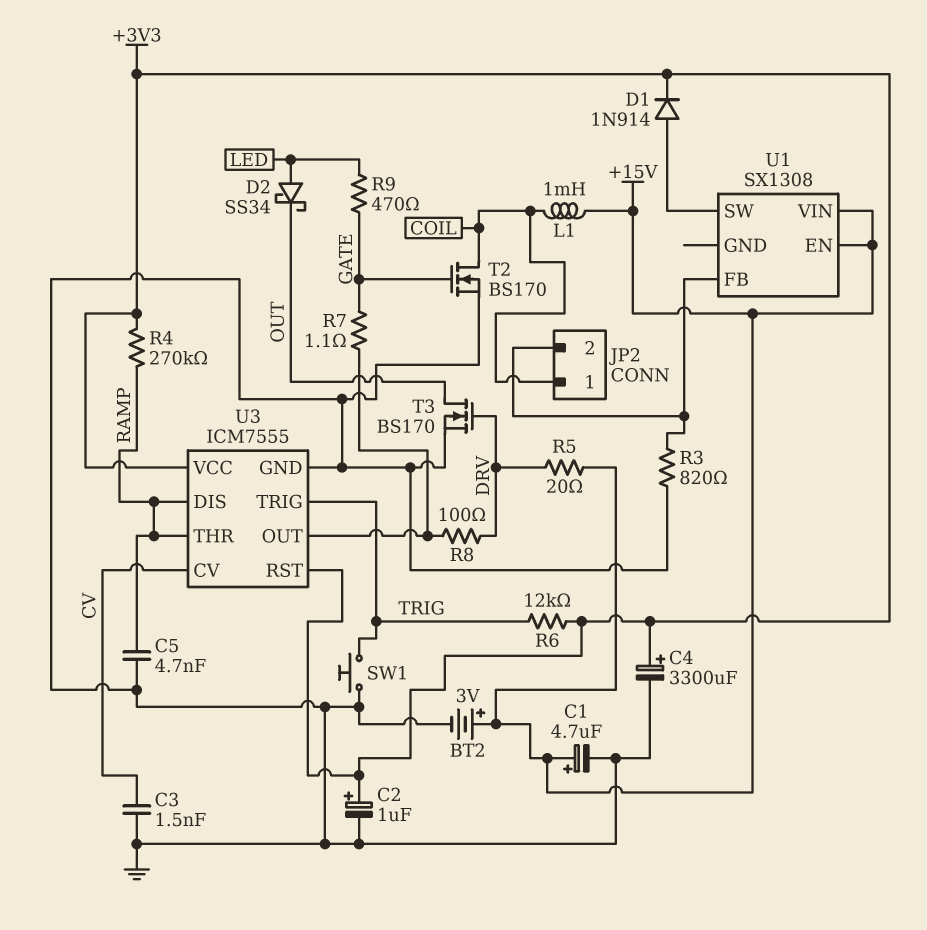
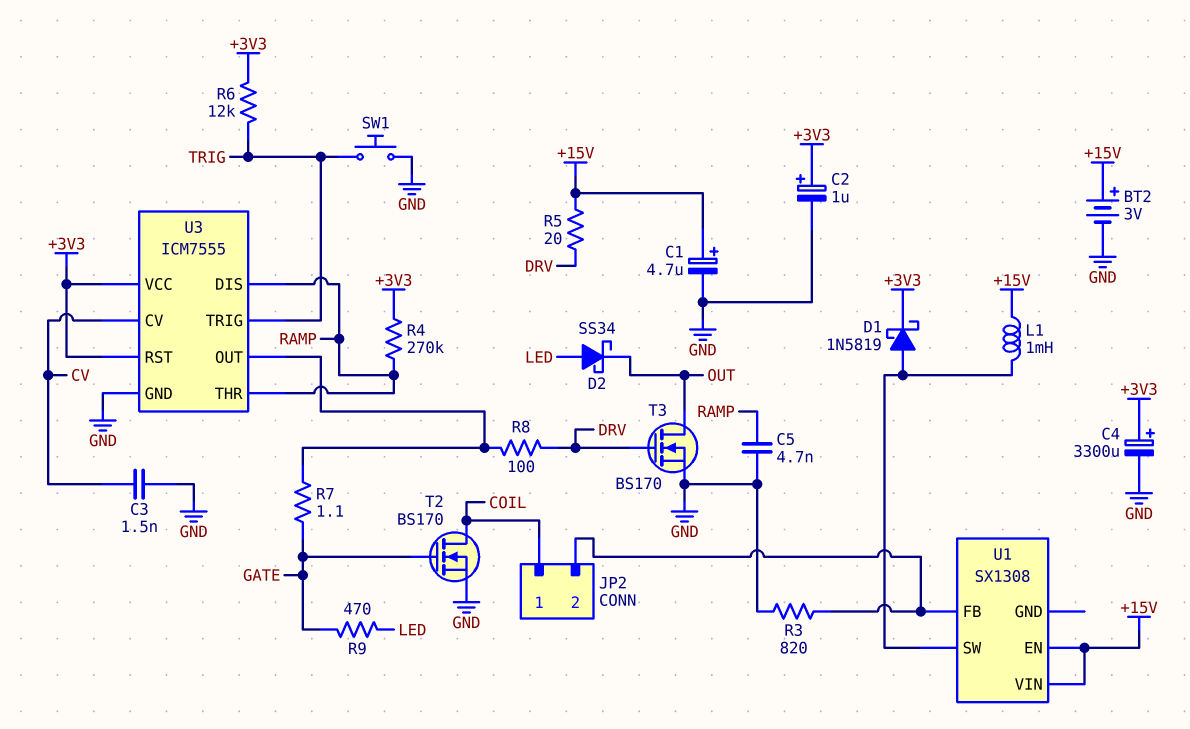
D1: diode 1N914 (A U1/SW, K +3V3) -> schottky 1N5819 (A U1/SW, K +3V3)
L1: 1mH (+15V, COIL) -> 1mH (+15V, U1/SW)

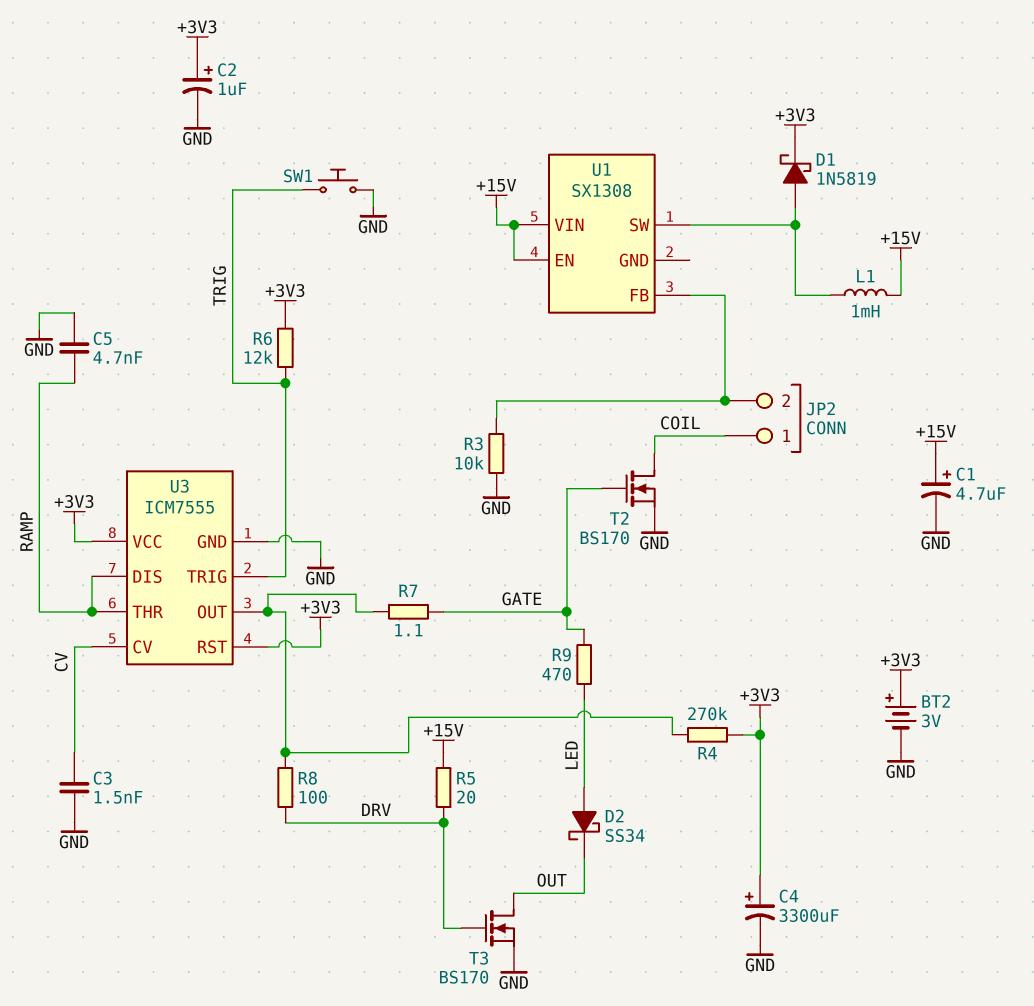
BT2: 3V (plus +15V, minus GND) -> 3V (plus +3V3, minus GND)
R3: 820 (GND, JP2/2) -> 10k (GND, JP2/2)
R4: 270k (+3V3, RAMP) -> 270k (+3V3, U3/OUT)

